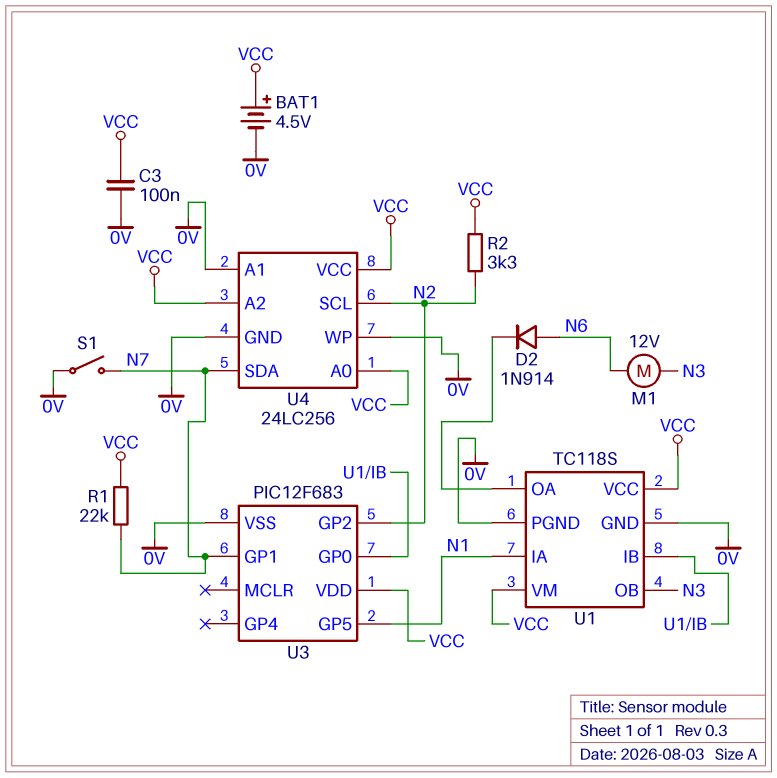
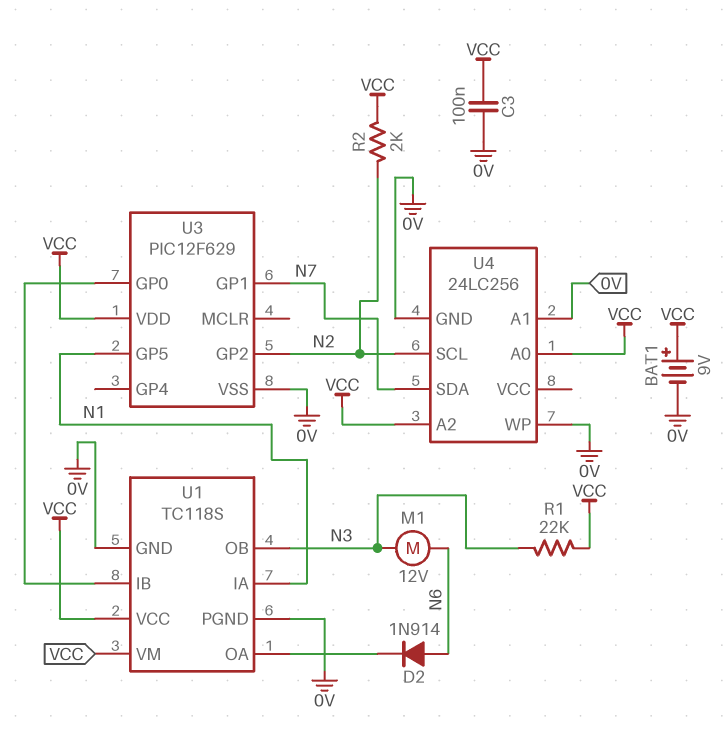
BAT1: 4.5V (plus VCC, minus 0V) -> 9V (plus VCC, minus 0V)
R1: 22k (N7, VCC) -> 22k (N3, VCC)
R2: 3.3k (N2, VCC) -> 2k (N2, VCC)
S1: switch (0V, N7) -> none
U3: PIC12F683 -> PIC12F629
U4 pin VCC: VCC -> none

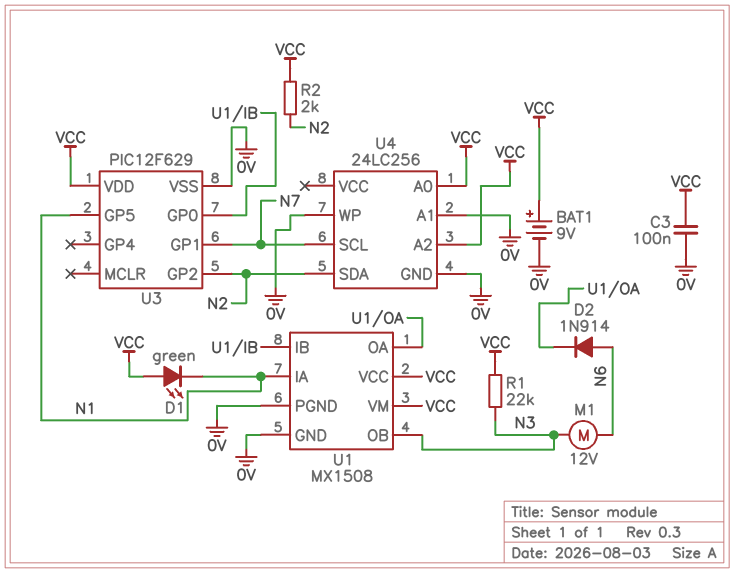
D1: none -> LED green (A VCC, K N1)
U1: TC118S -> MX1508
U4 pin SCL: N2 -> N7
U4 pin SDA: N7 -> N2

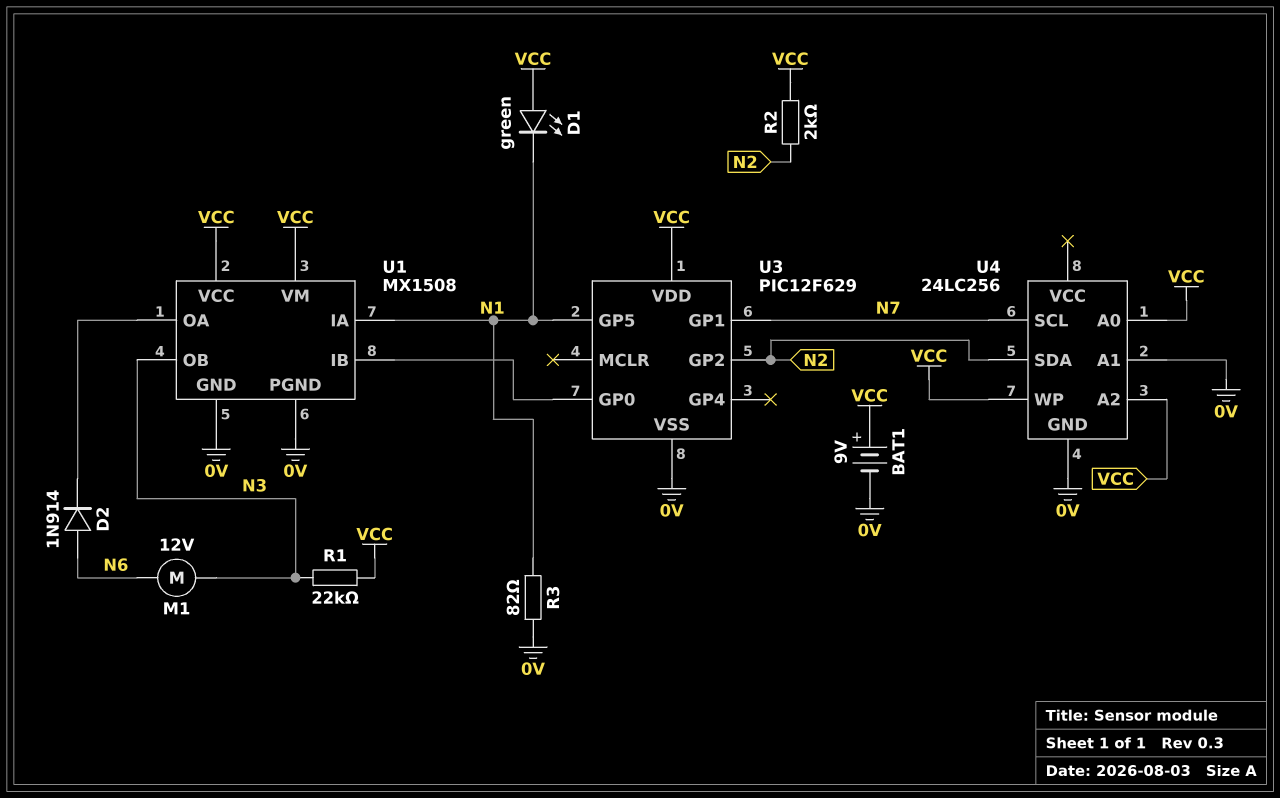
C3: 100nF (0V, VCC) -> none
R3: none -> 82 (0V, N1)
U4 pin WP: 0V -> VCC

